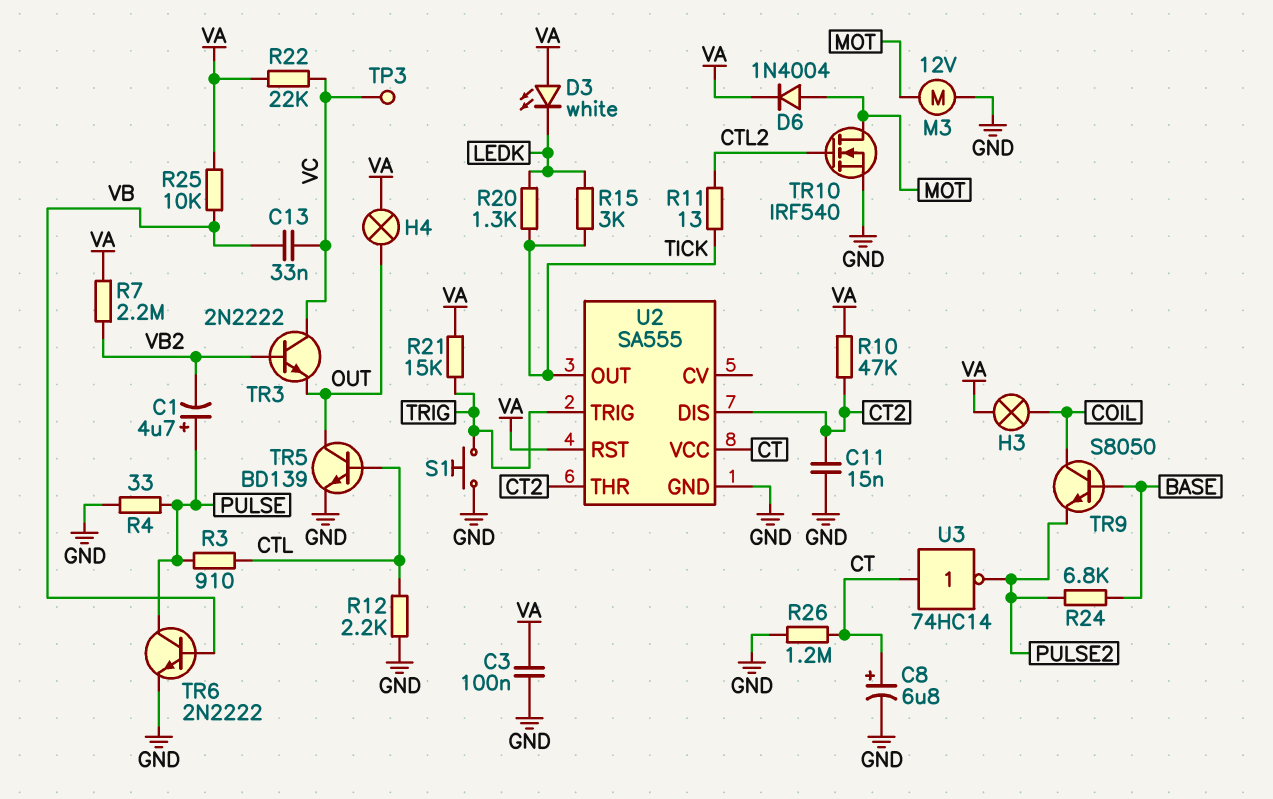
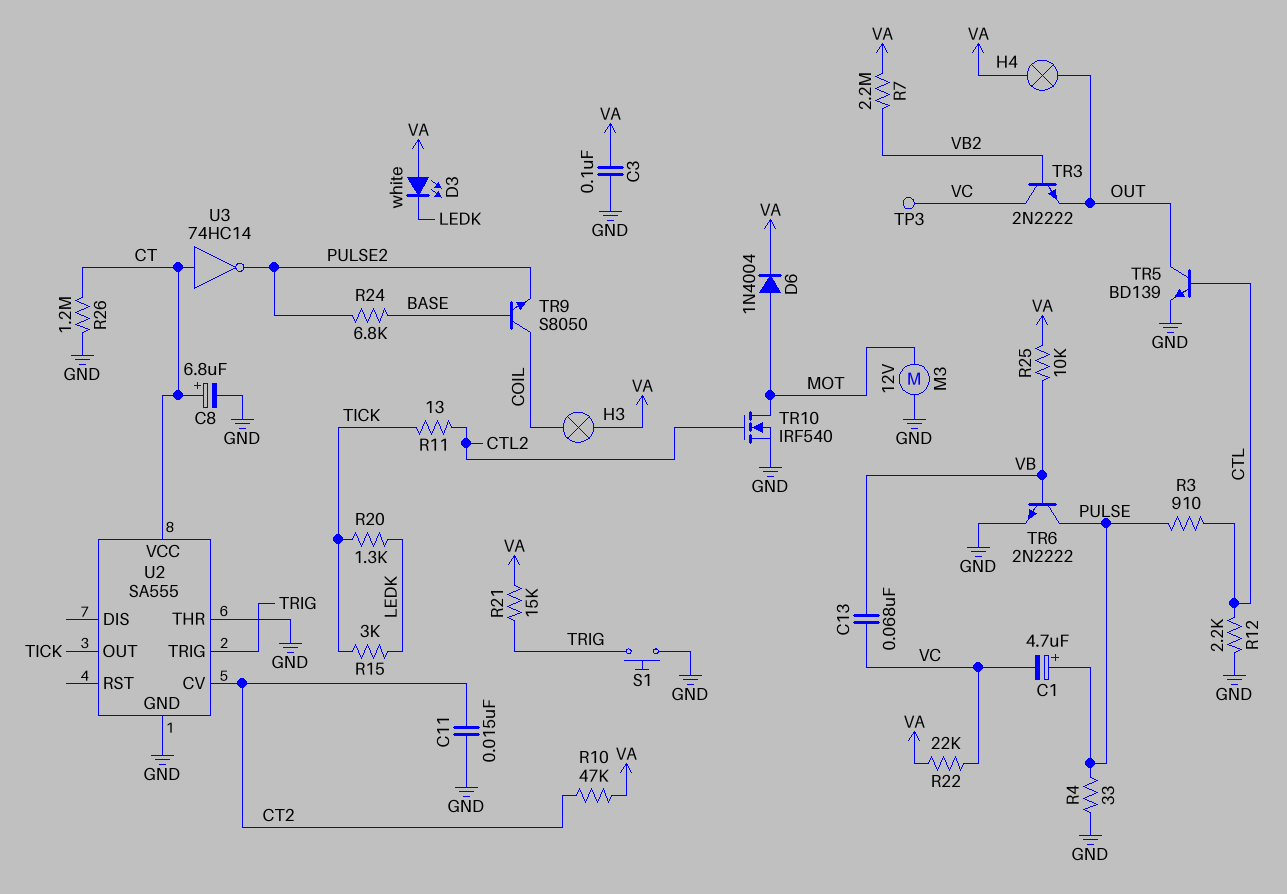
C1: 4.7uF (plus PULSE, minus VB2) -> 4.7uF (plus PULSE, minus VC)
C13: 33nF (VB, VC) -> 68nF (VB, VC)
U2 pin CV: none -> CT2
U2 pin DIS: CT2 -> none
U2 pin RST: VA -> none
U2 pin THR: CT2 -> GND

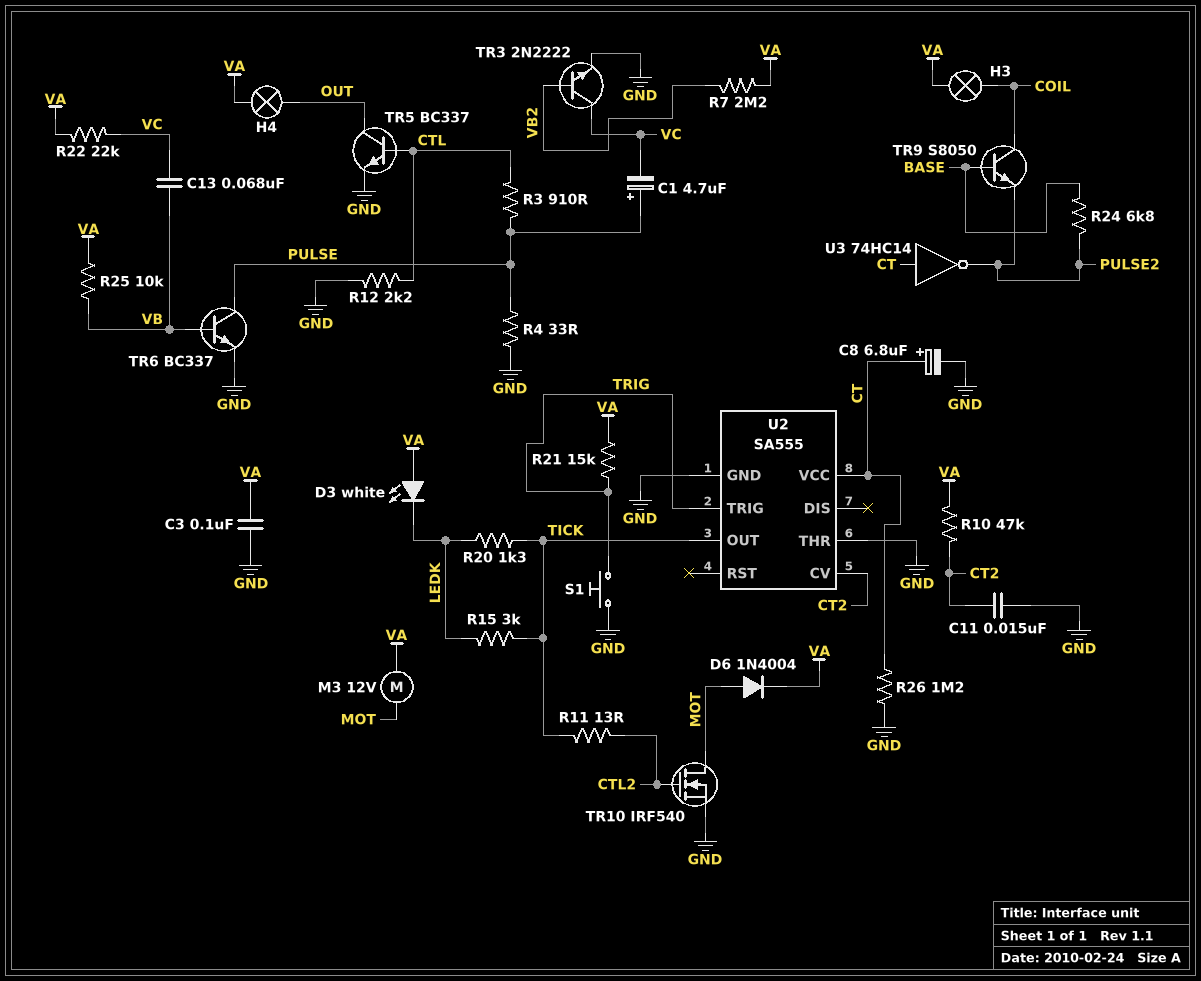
M3: motor 12V (GND, MOT) -> motor 12V (MOT, VA)
TP3: test point (VC) -> none
TR3: NPN 2N2222 (B VB2, C VC, E OUT) -> NPN 2N2222 (B VB2, C VC, E GND)
TR5: NPN BD139 (B CTL, C OUT, E GND) -> NPN BC337 (B CTL, C OUT, E GND)
TR6: NPN 2N2222 (B VB, C PULSE, E GND) -> NPN BC337 (B VB, C PULSE, E GND)

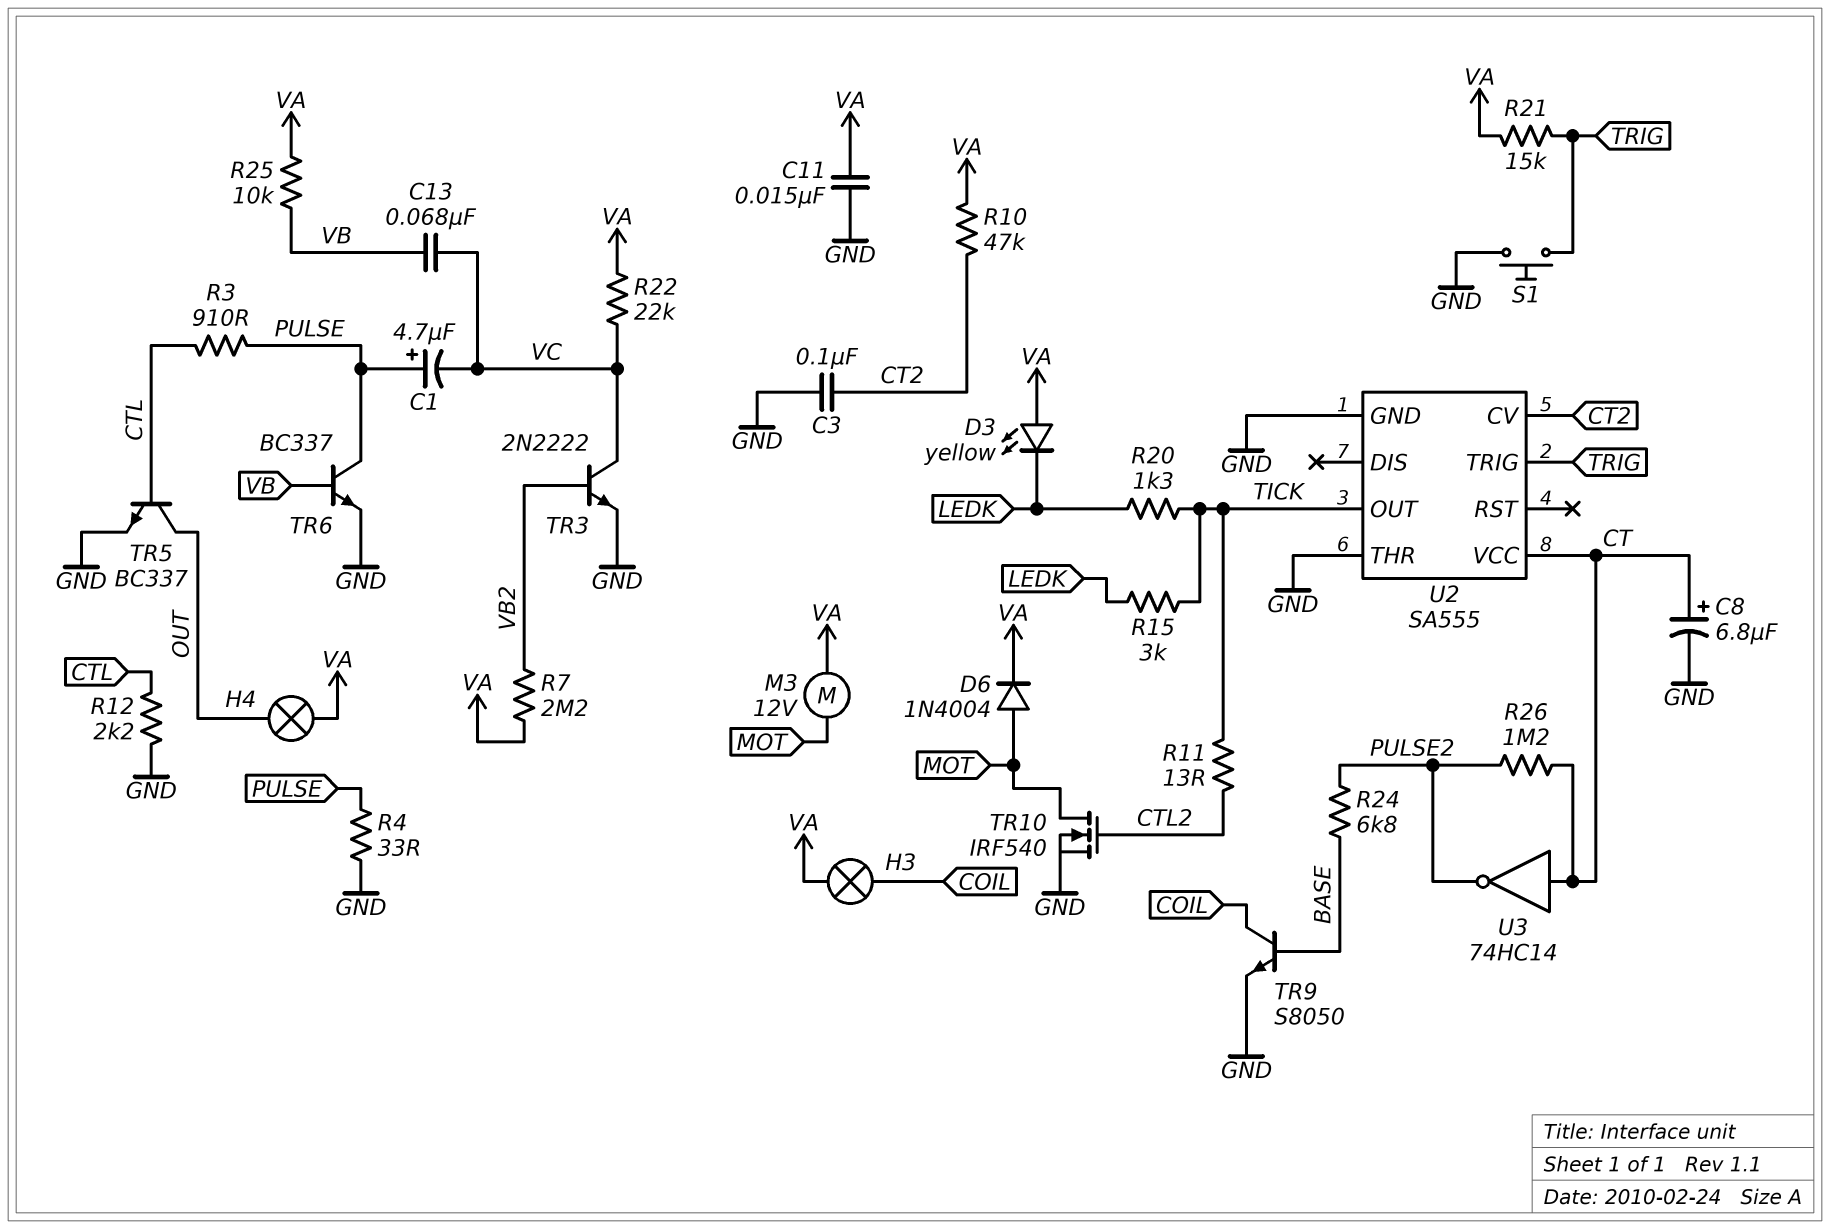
C3: 100nF (GND, VA) -> 100nF (CT2, GND)
C11: 15nF (CT2, GND) -> 15nF (GND, VA)
D3: LED white (A VA, K LEDK) -> LED yellow (A VA, K LEDK)
R26: 1.2M (CT, GND) -> 1.2M (CT, PULSE2)
TR9: NPN S8050 (B BASE, C COIL, E PULSE2) -> NPN S8050 (B BASE, C COIL, E GND)

